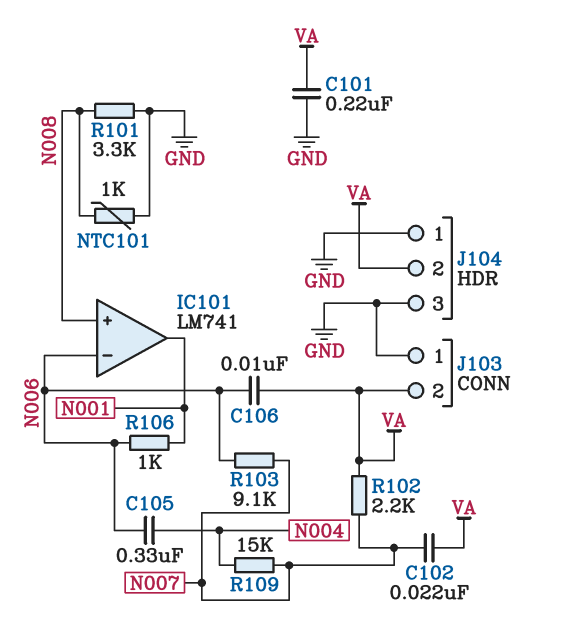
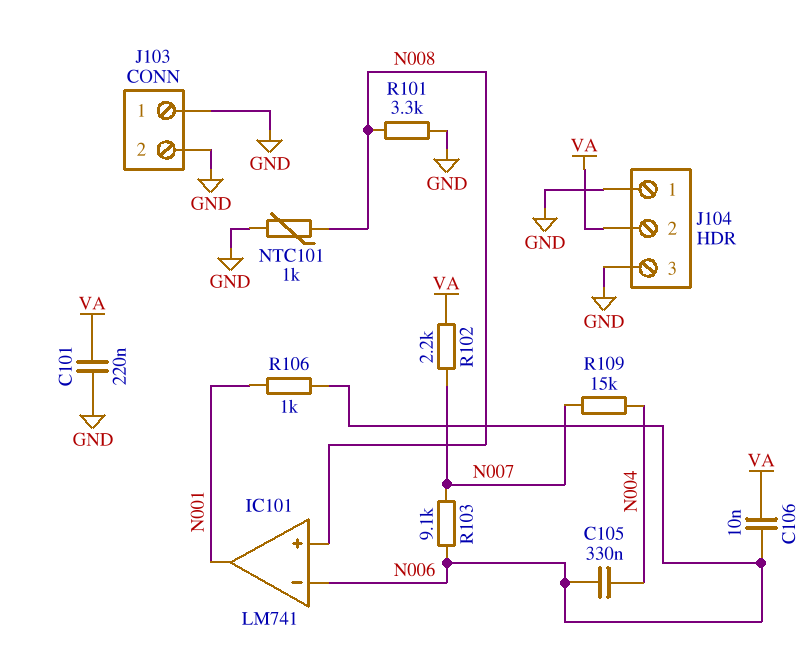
C102: 22nF (N007, VA) -> none
J103 pin 2: VA -> GND

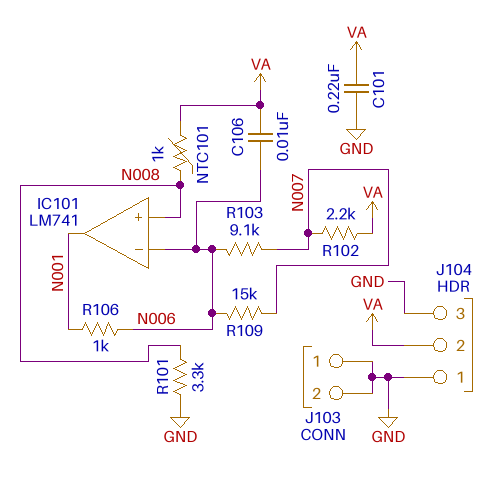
C105: 330nF (N004, N006) -> none
NTC101: 1k (GND, N008) -> 1k (N008, VA)
R109: 15k (N004, N007) -> 15k (N006, N007)

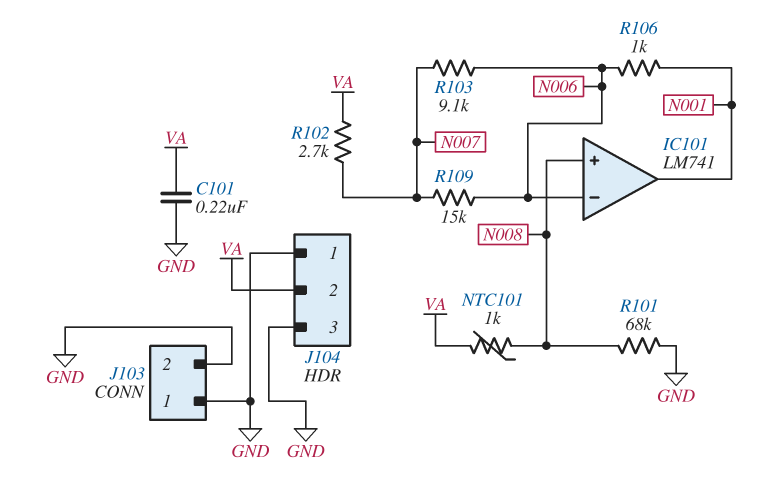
C106: 10nF (N006, VA) -> none
R101: 3.3k (GND, N008) -> 68k (GND, N008)
R102: 2.2k (N007, VA) -> 2.7k (N007, VA)

